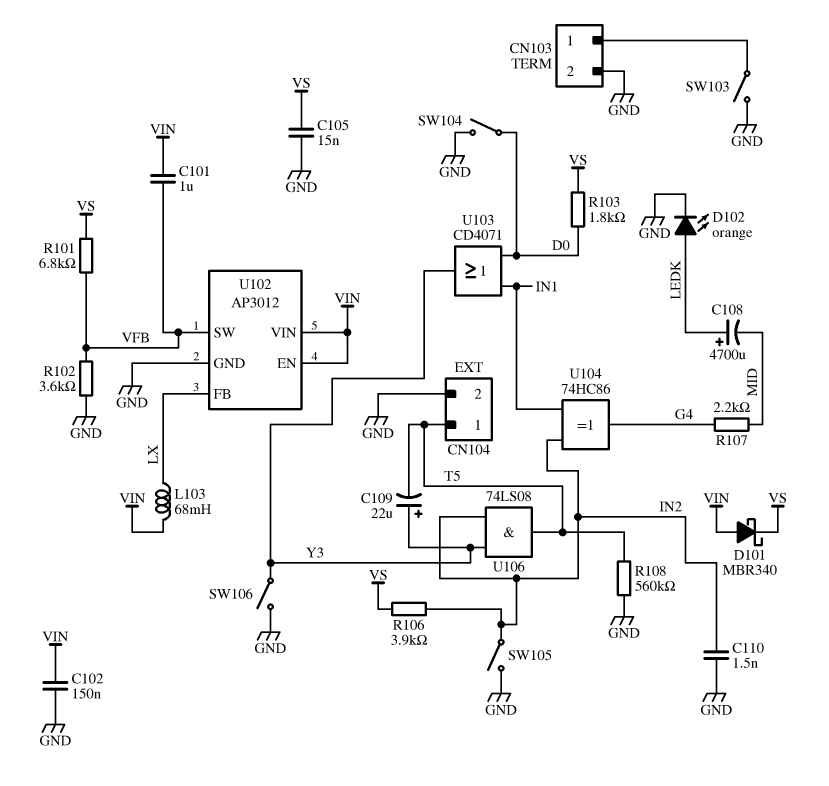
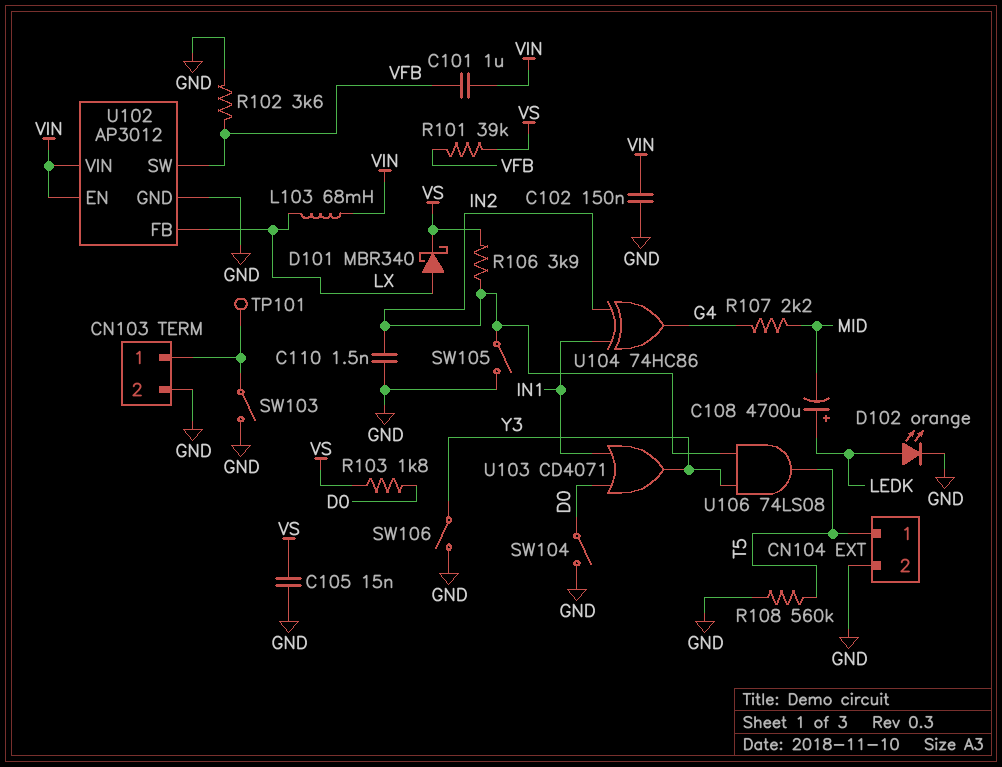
C109: 22uF (plus Y3, minus T5) -> none
D101: schottky MBR340 (A VIN, K VS) -> schottky MBR340 (A LX, K VS)
R101: 6.8k (VFB, VS) -> 39k (VFB, VS)
TP101: none -> test point (CN103/1)

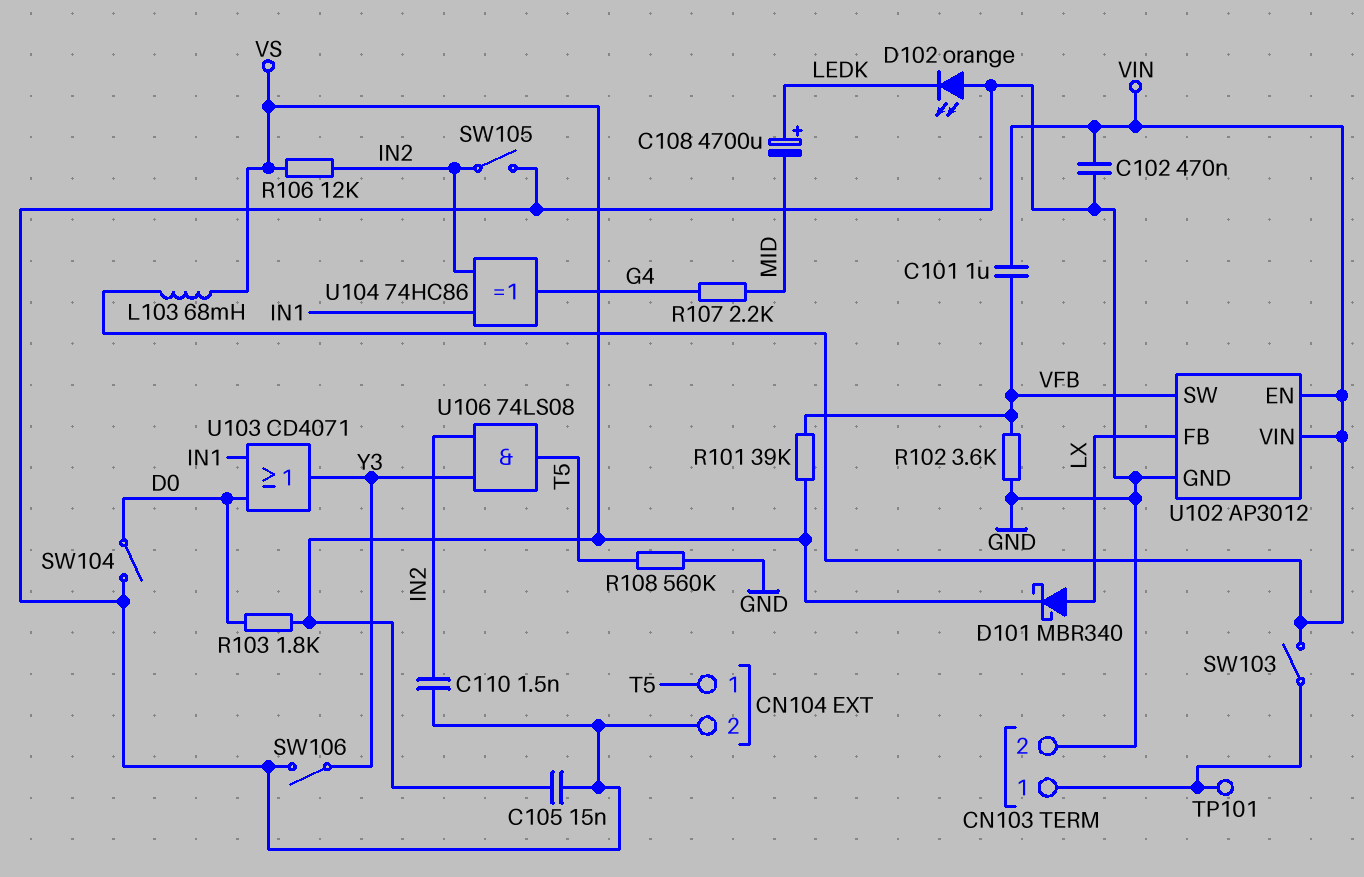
C102: 150nF (GND, VIN) -> 470nF (GND, VIN)
D102: LED orange (A LEDK, K GND) -> LED orange (A GND, K LEDK)
L103: 68mH (LX, VIN) -> 68mH (VIN, VS)
R106: 3.9k (IN2, VS) -> 12k (IN2, VS)
SW103: switch (CN103/1, GND) -> switch (CN103/1, VIN)

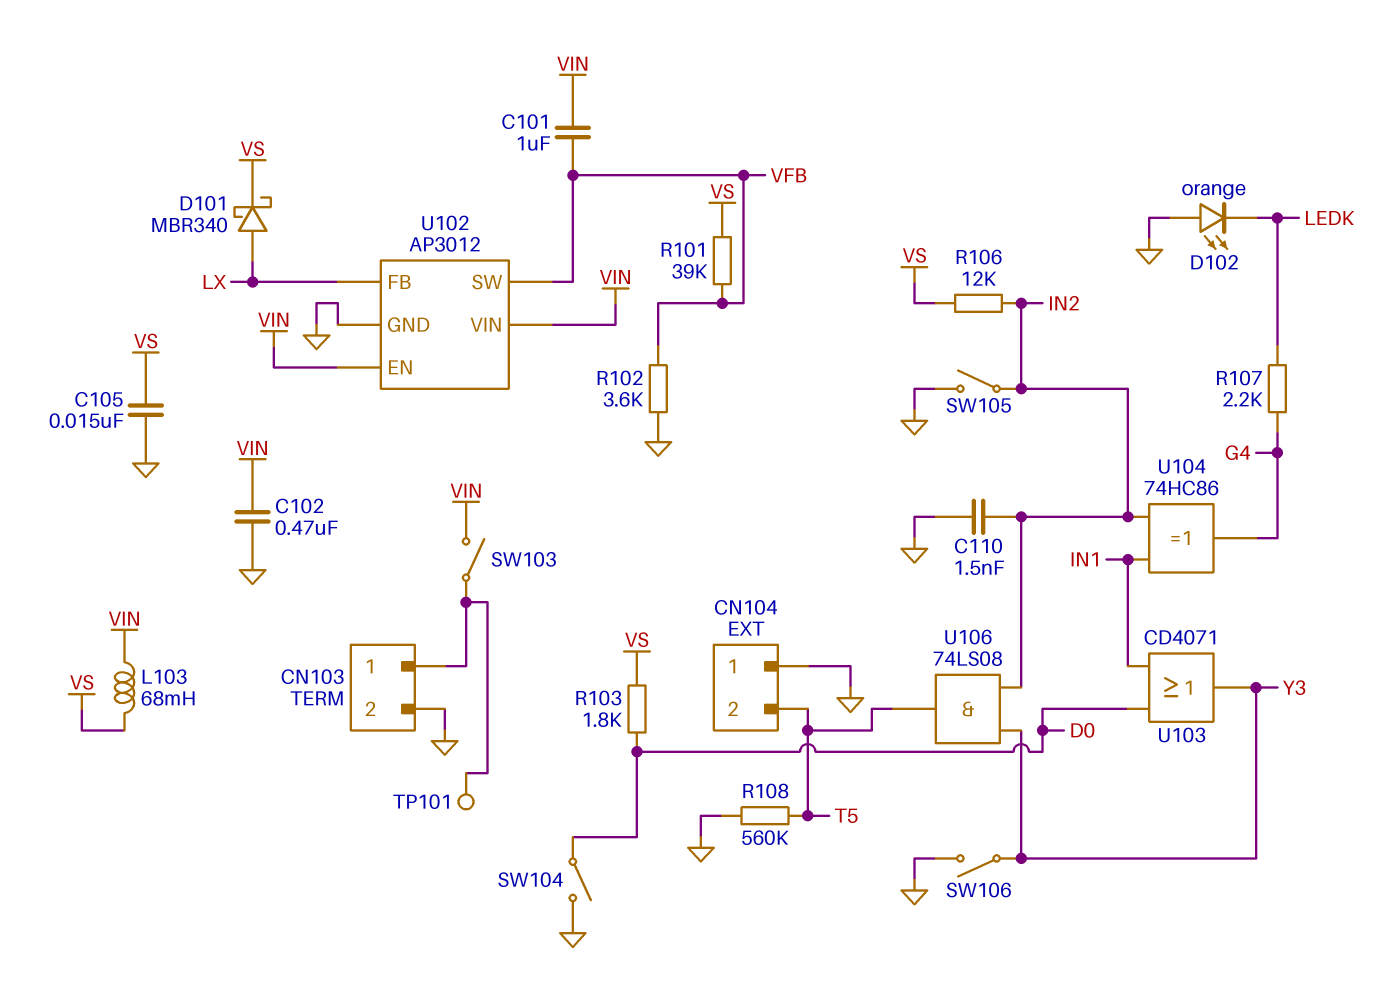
C108: 4700uF (plus LEDK, minus MID) -> none
CN104 pin 1: T5 -> GND
CN104 pin 2: GND -> T5
R107: 2.2k (G4, MID) -> 2.2k (G4, LEDK)

